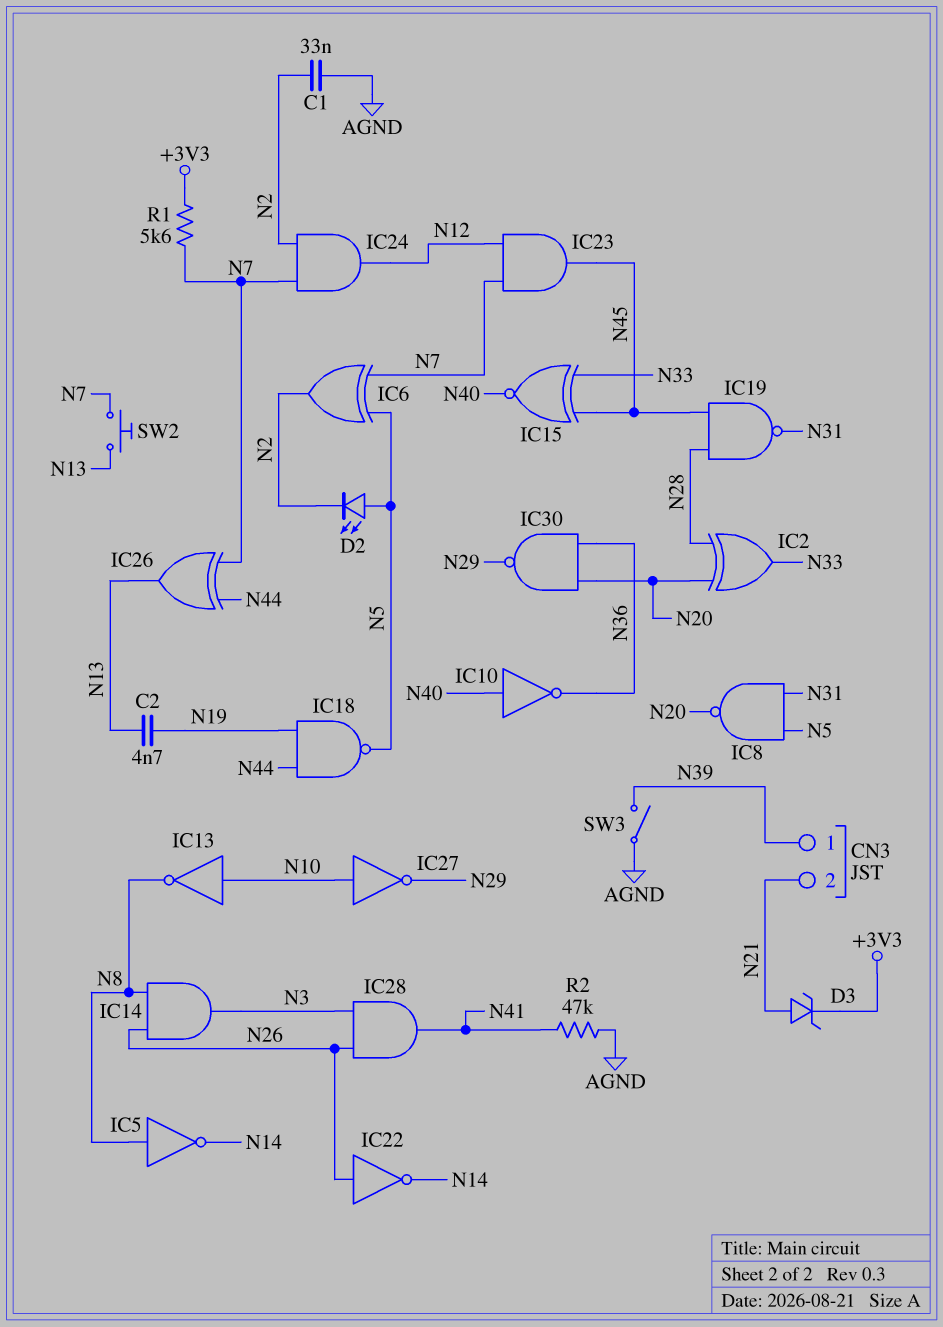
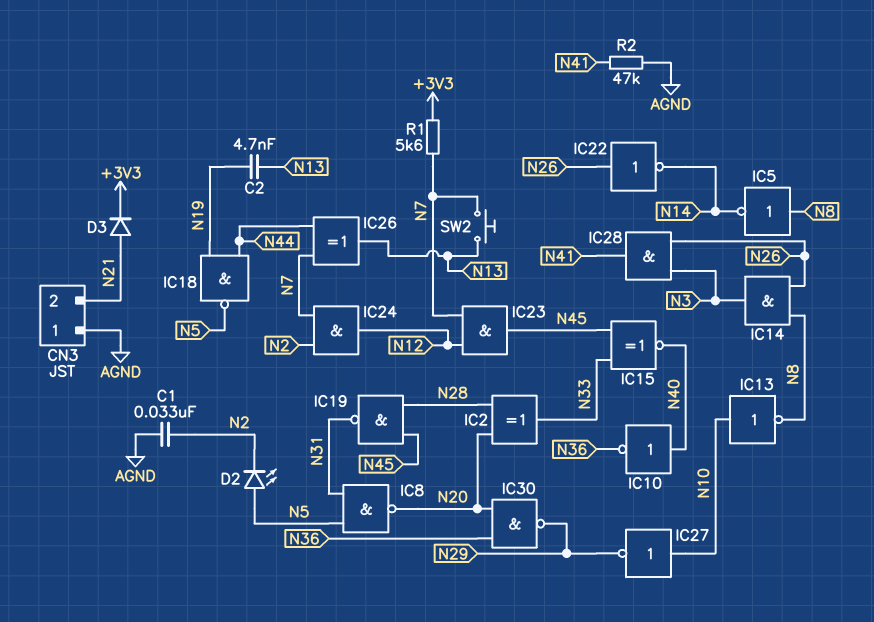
CN3 pin 1: N39 -> AGND
D3: zener (A N21, K +3V3) -> diode (A N21, K +3V3)
IC6: XOR (in N5, in N7, out N2) -> none
SW3: switch (AGND, N39) -> none

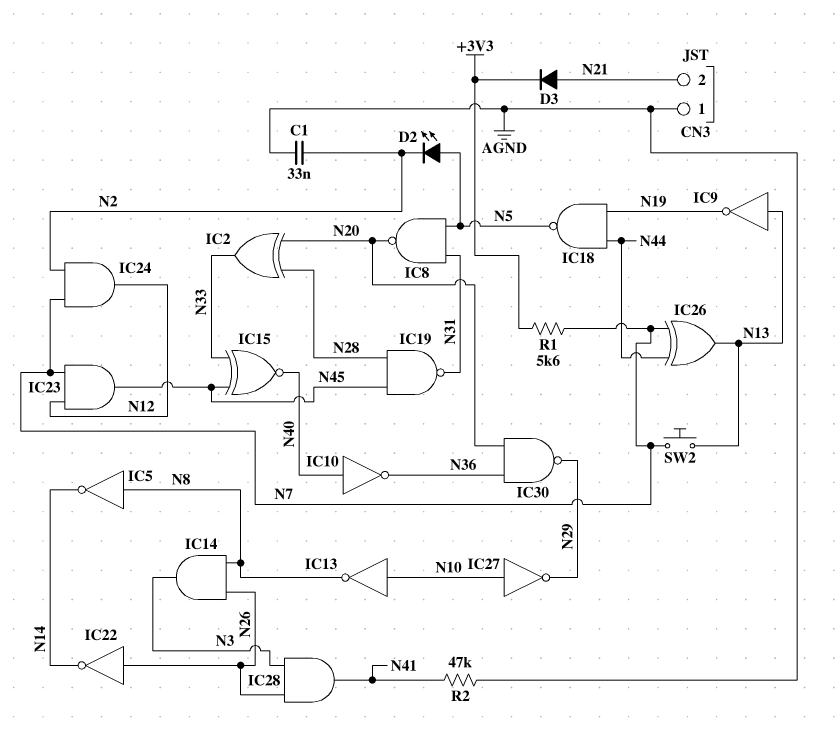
C2: 4.7nF (N13, N19) -> none
IC9: none -> NOT (in N13, out N19)

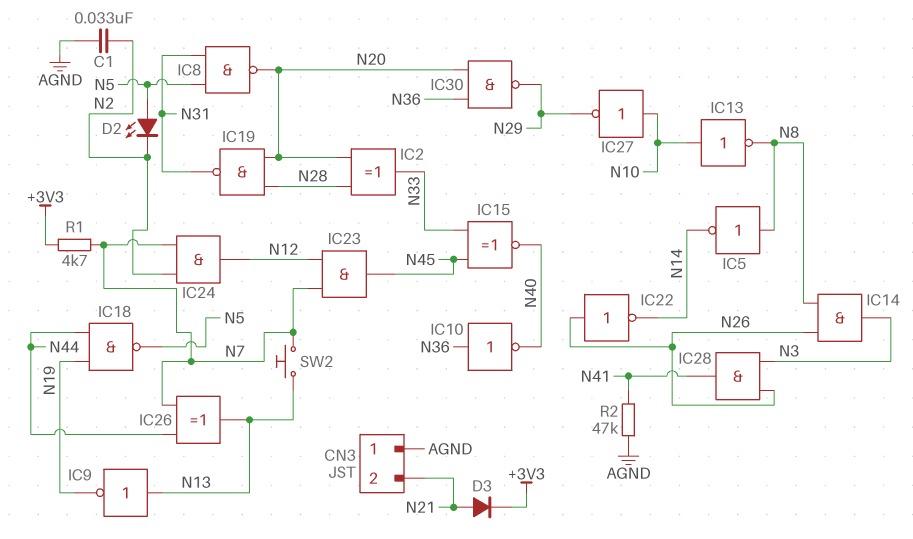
IC10: NOT (in N40, out N36) -> NOT (in N36, out N40)
IC19: NAND (in N28, in N45, out N31) -> NAND (in N20, in N28, out N31)
R1: 5.6k (+3V3, N7) -> 4.7k (+3V3, N7)

